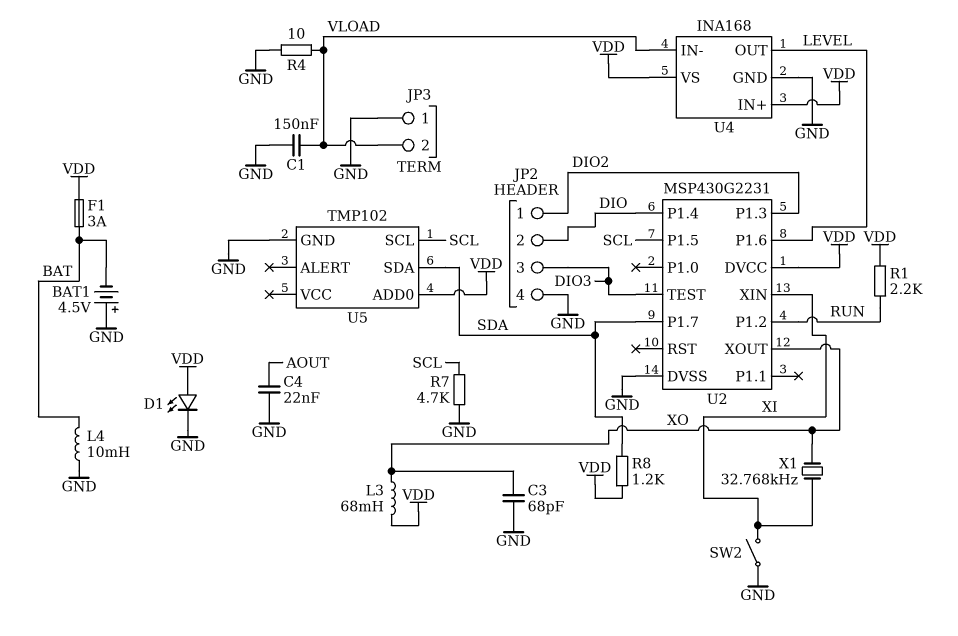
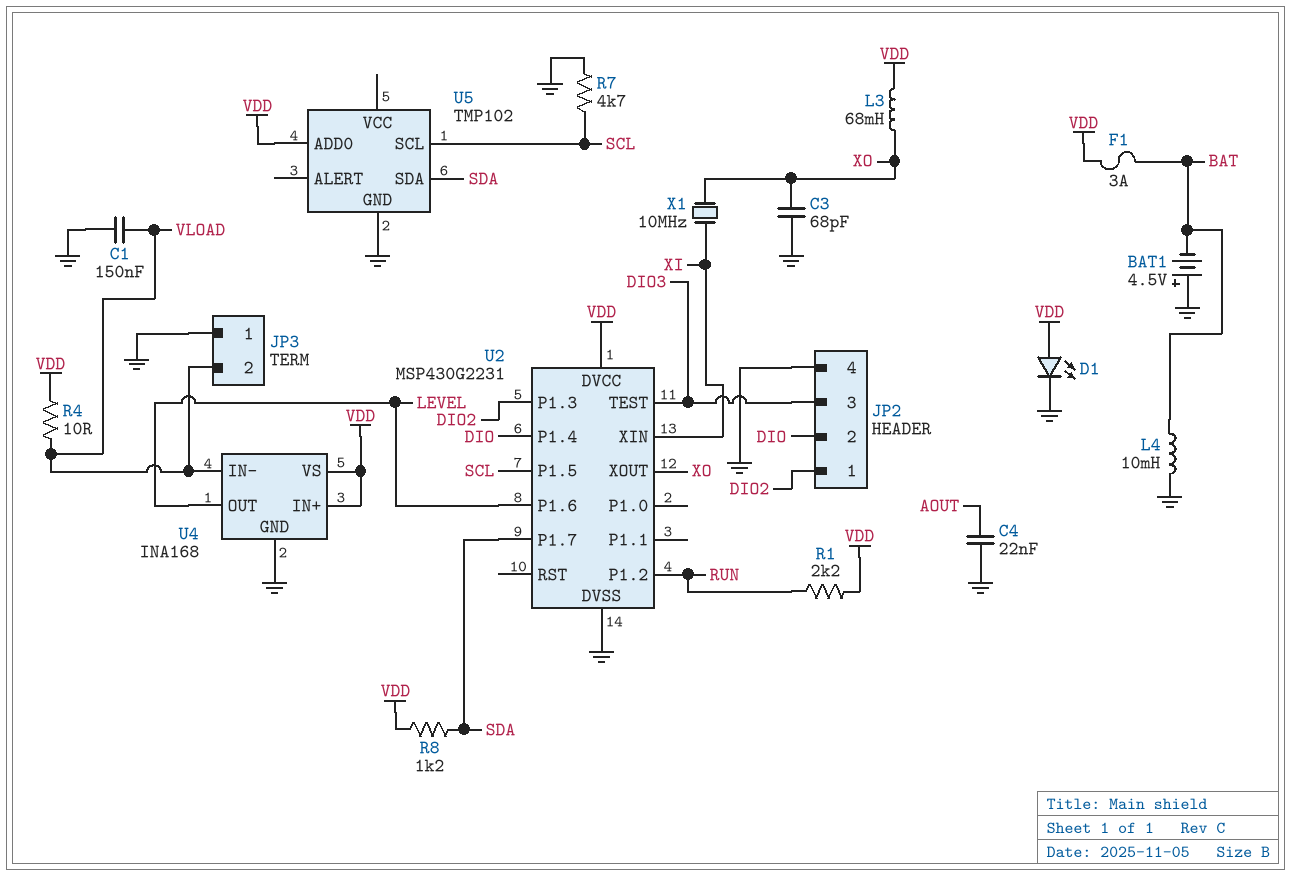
R4: 10 (GND, VLOAD) -> 10 (VDD, VLOAD)
SW2: switch (GND, XI) -> none
X1: 32.768kHz (XI, XO) -> 10MHz (XI, XO)

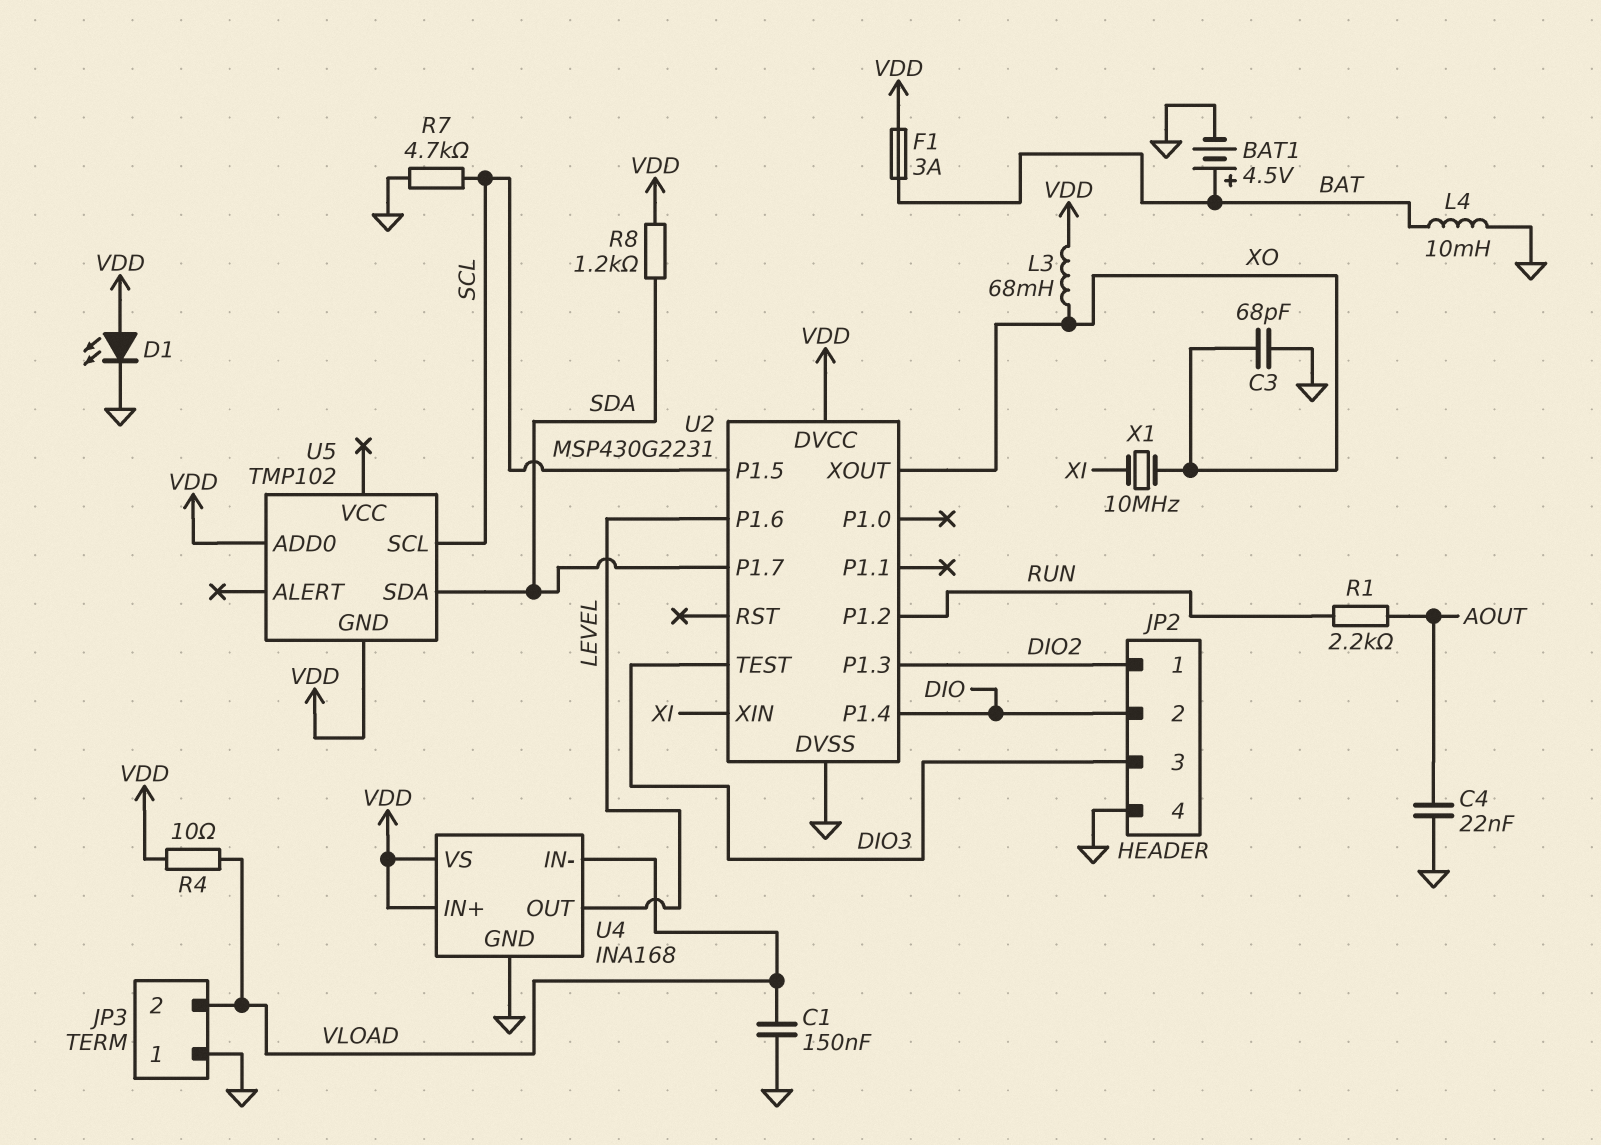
BAT1: 4.5V (plus GND, minus BAT) -> 4.5V (plus BAT, minus GND)
R1: 2.2k (RUN, VDD) -> 2.2k (AOUT, RUN)
U5 pin GND: GND -> VDD

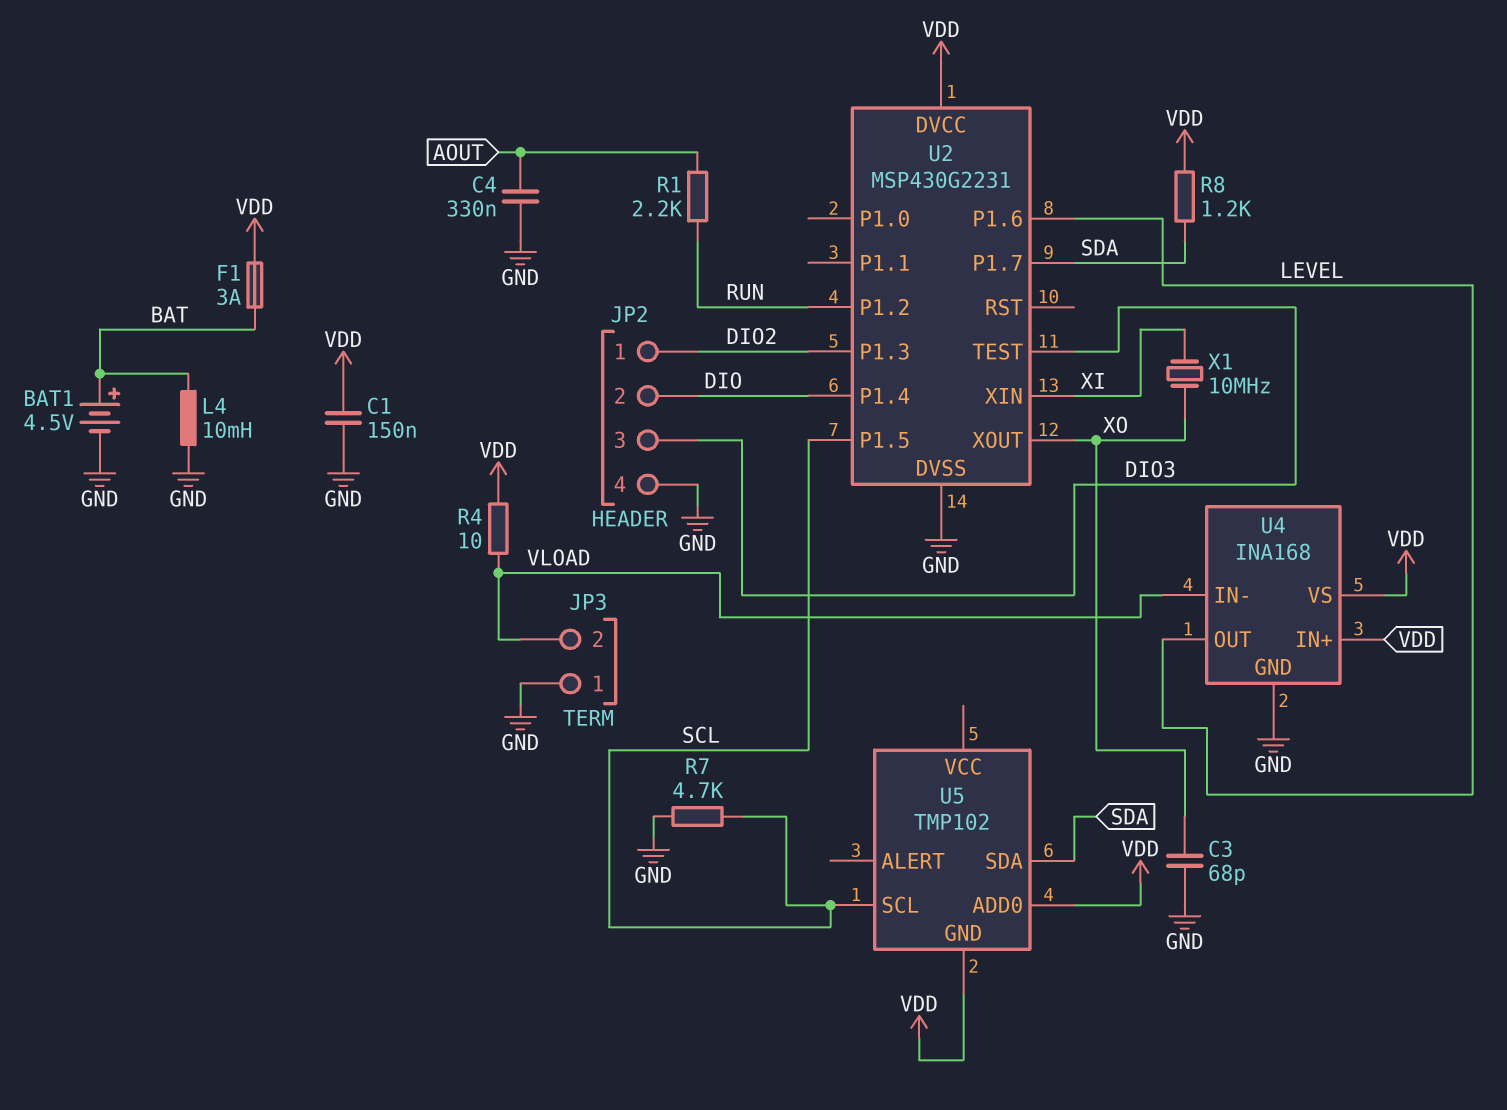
C1: 150nF (GND, VLOAD) -> 150nF (GND, VDD)
C4: 22nF (AOUT, GND) -> 330nF (AOUT, GND)
D1: LED (A VDD, K GND) -> none
L3: 68mH (VDD, XO) -> none

